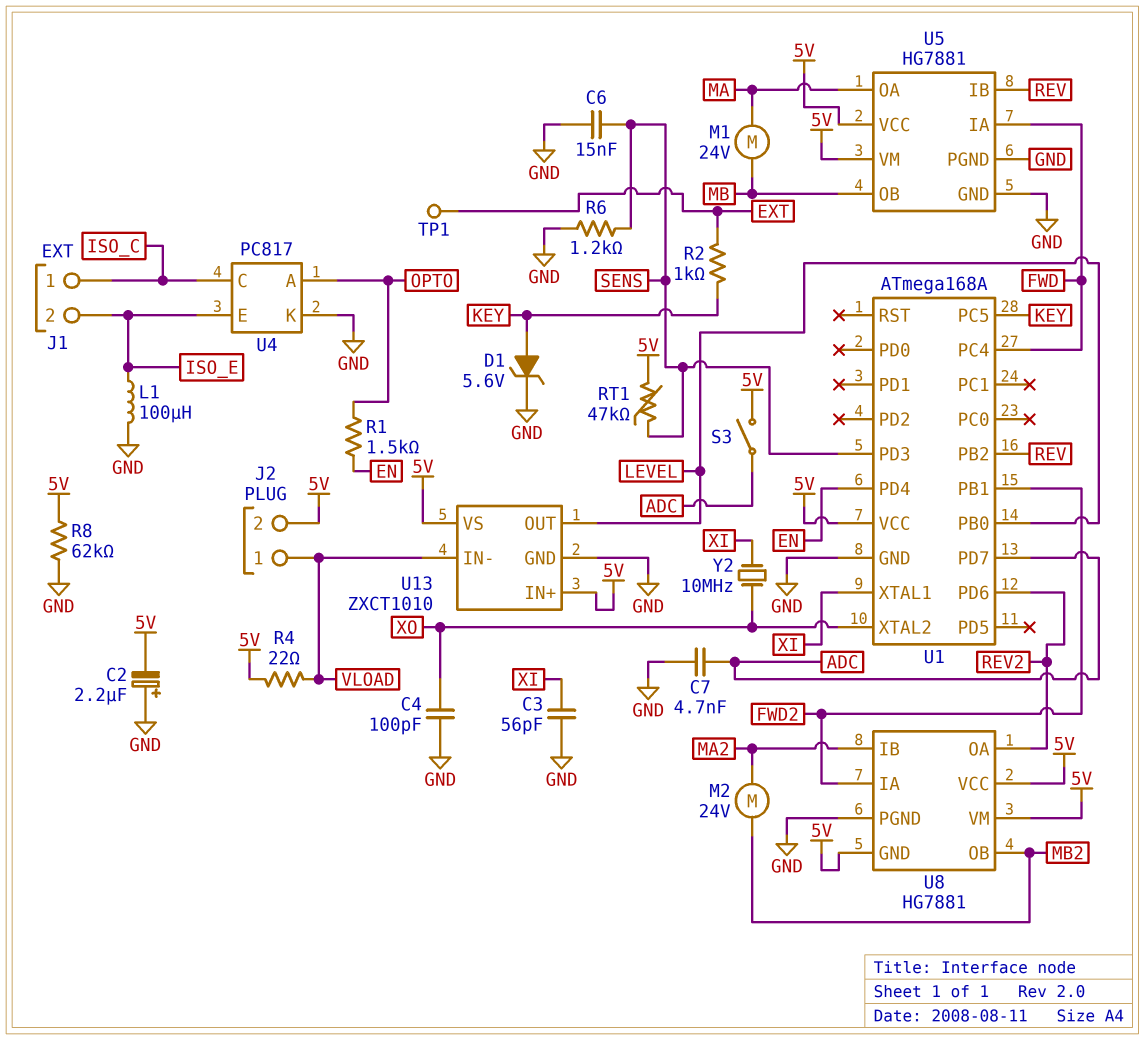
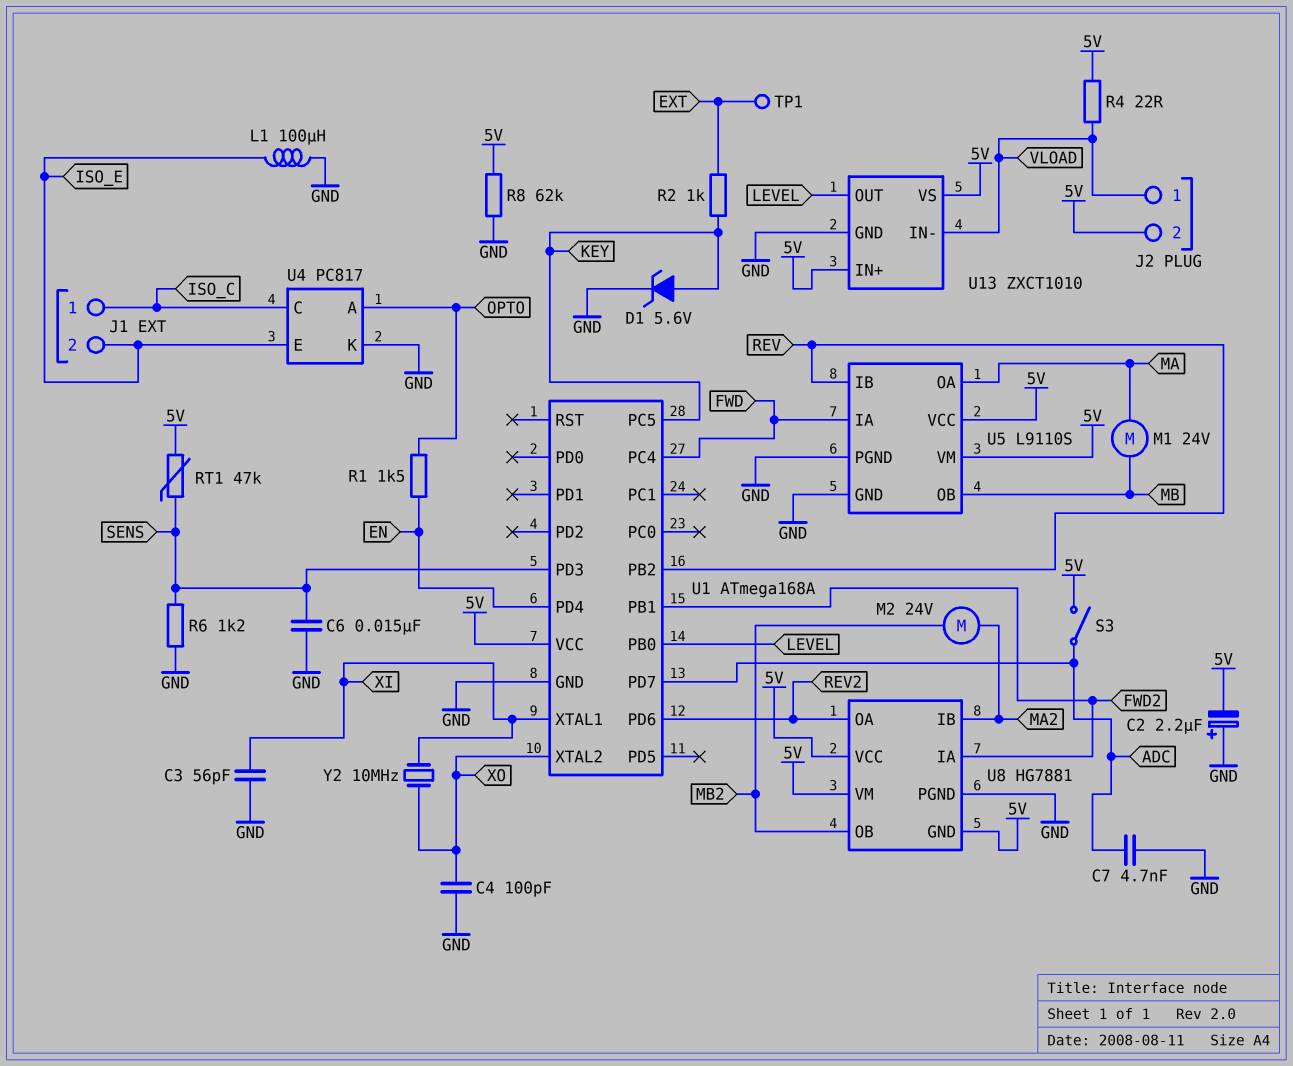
U5: HG7881 -> L9110S

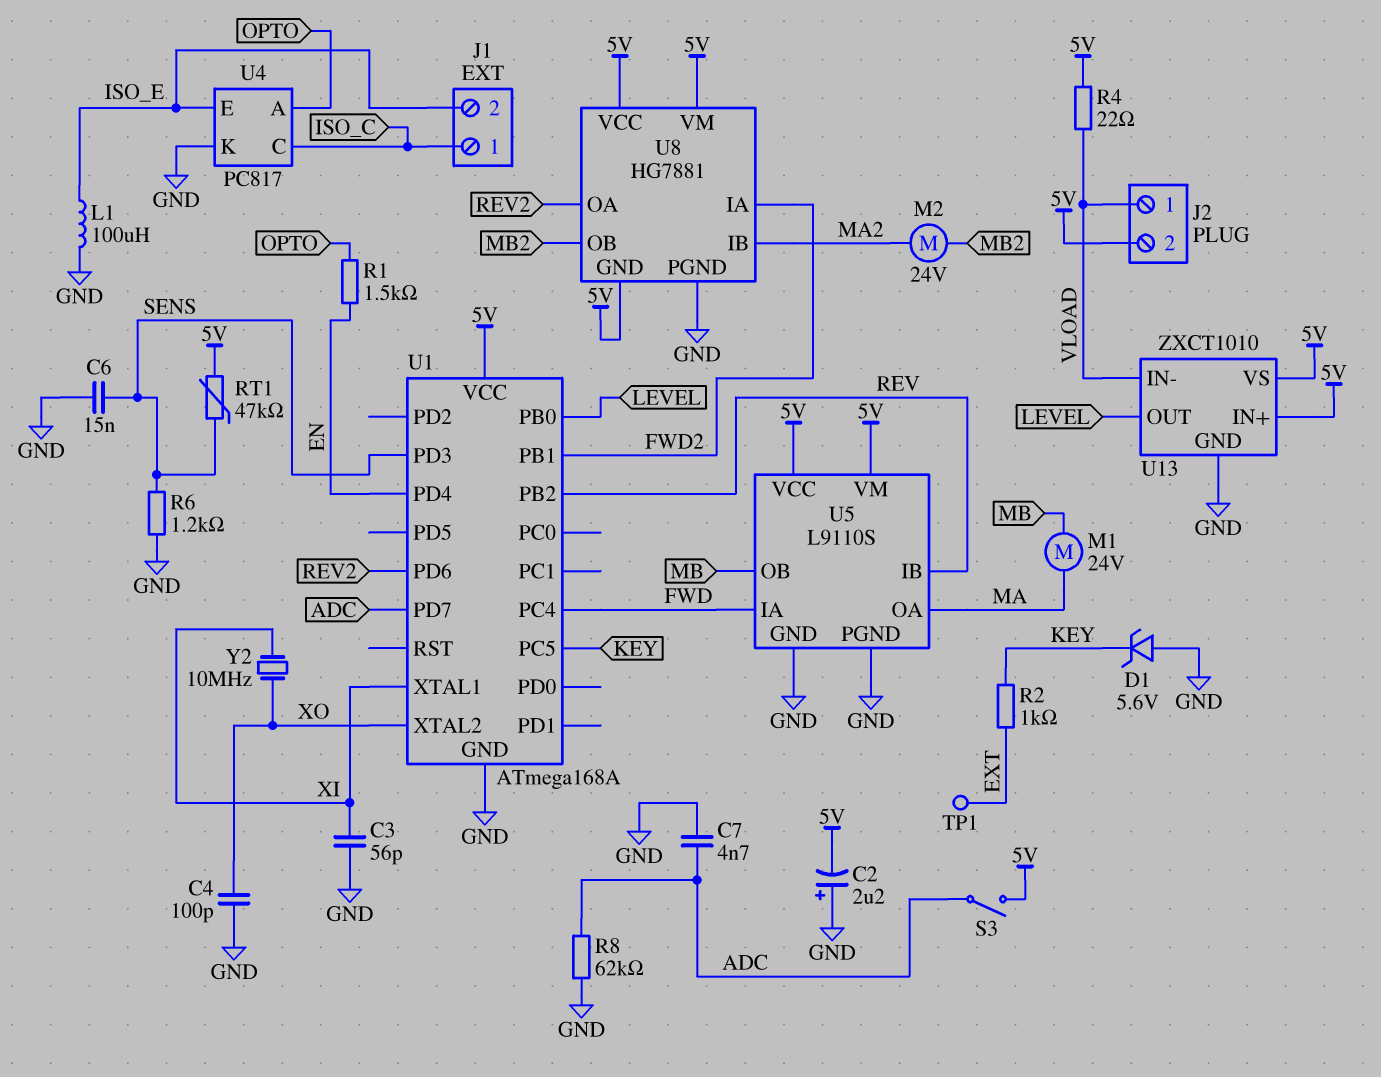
D1: zener 5.6V (A KEY, K GND) -> zener 5.6V (A GND, K KEY)
R8: 62k (5V, GND) -> 62k (ADC, GND)

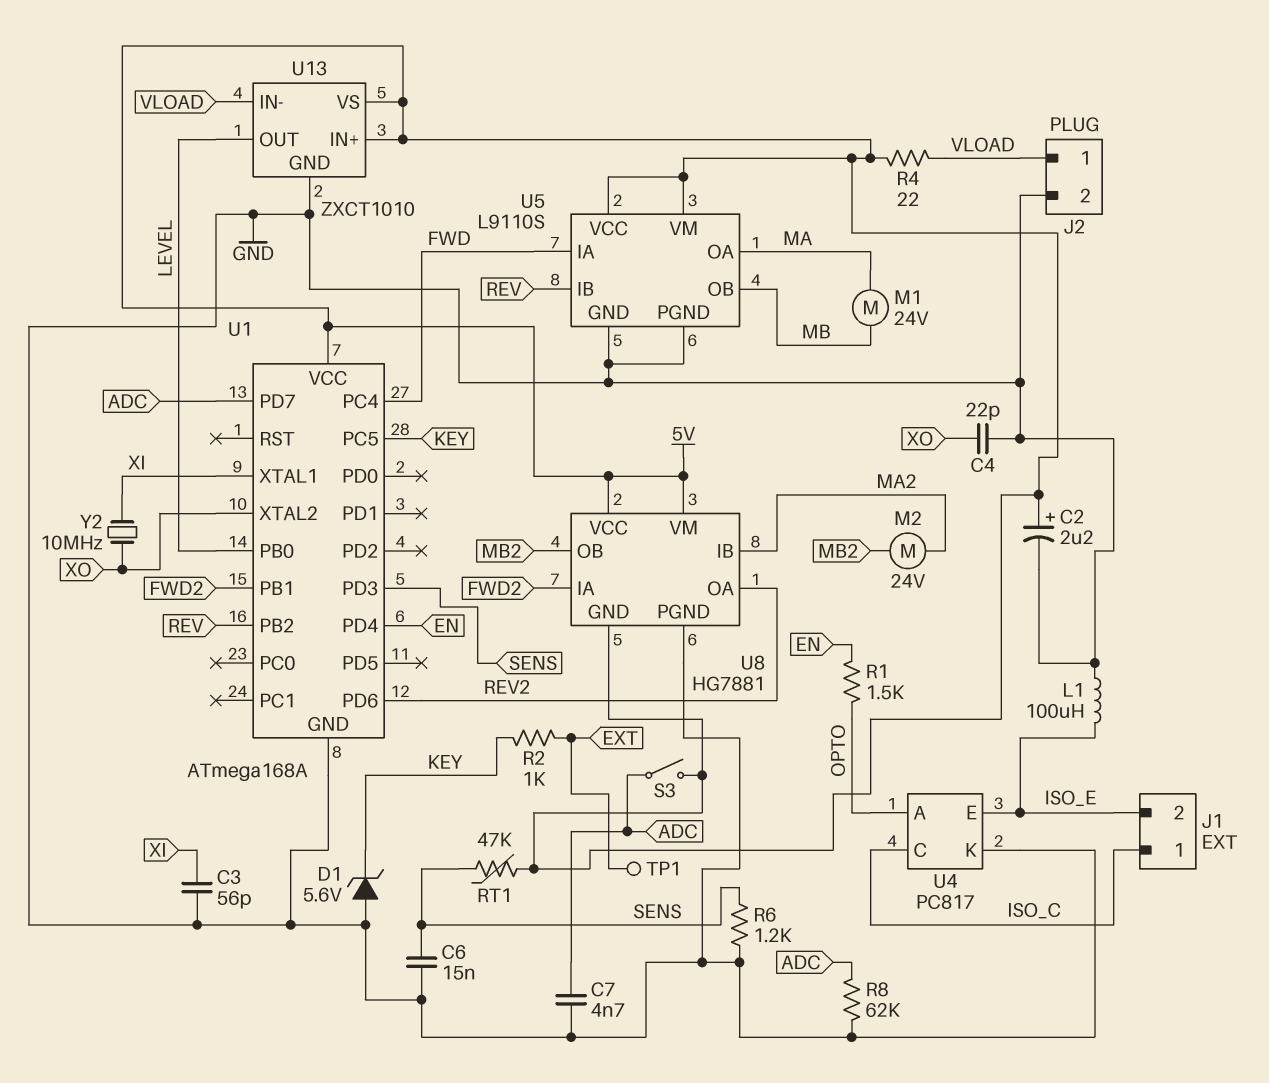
C2: 2.2uF (plus GND, minus 5V) -> 2.2uF (plus 5V, minus GND)
C4: 100pF (GND, XO) -> 22pF (GND, XO)
J2 pin 2: 5V -> GND

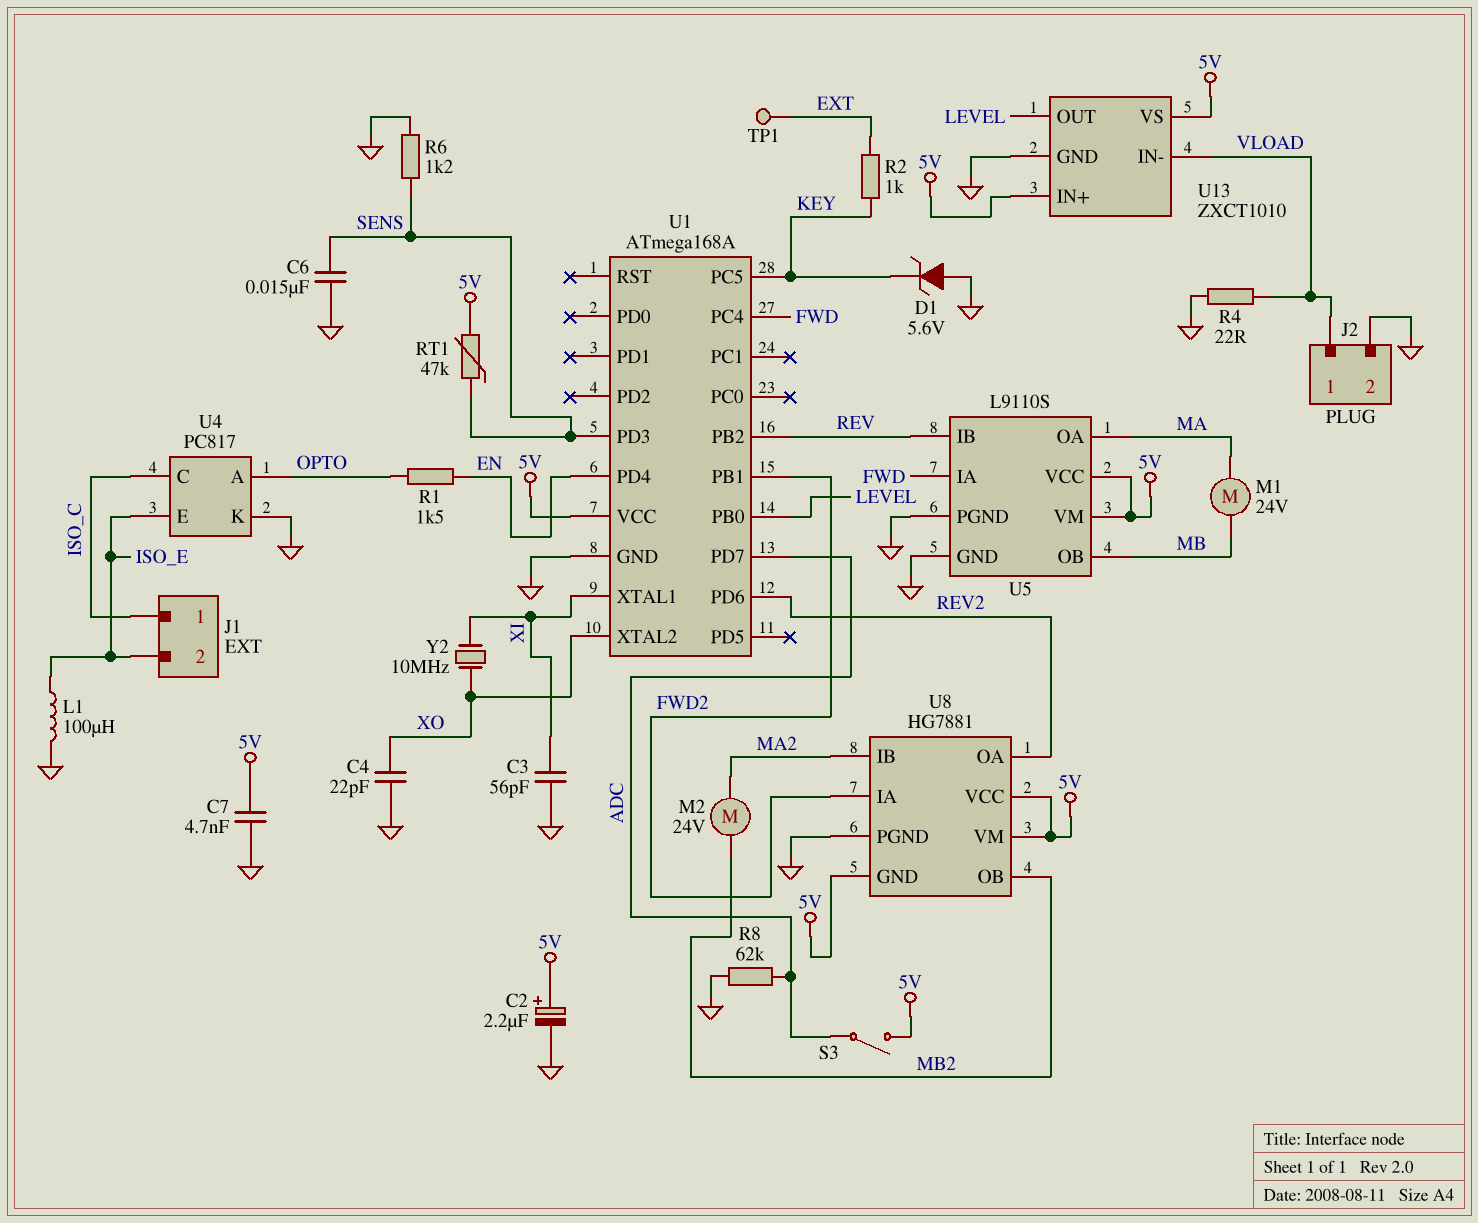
C7: 4.7nF (ADC, GND) -> 4.7nF (5V, GND)
R4: 22 (5V, VLOAD) -> 22 (GND, VLOAD)

